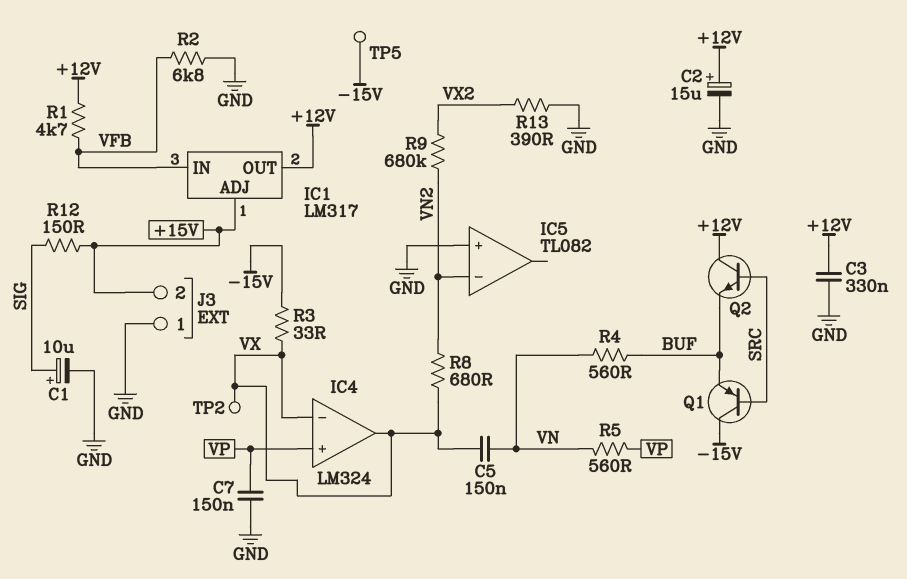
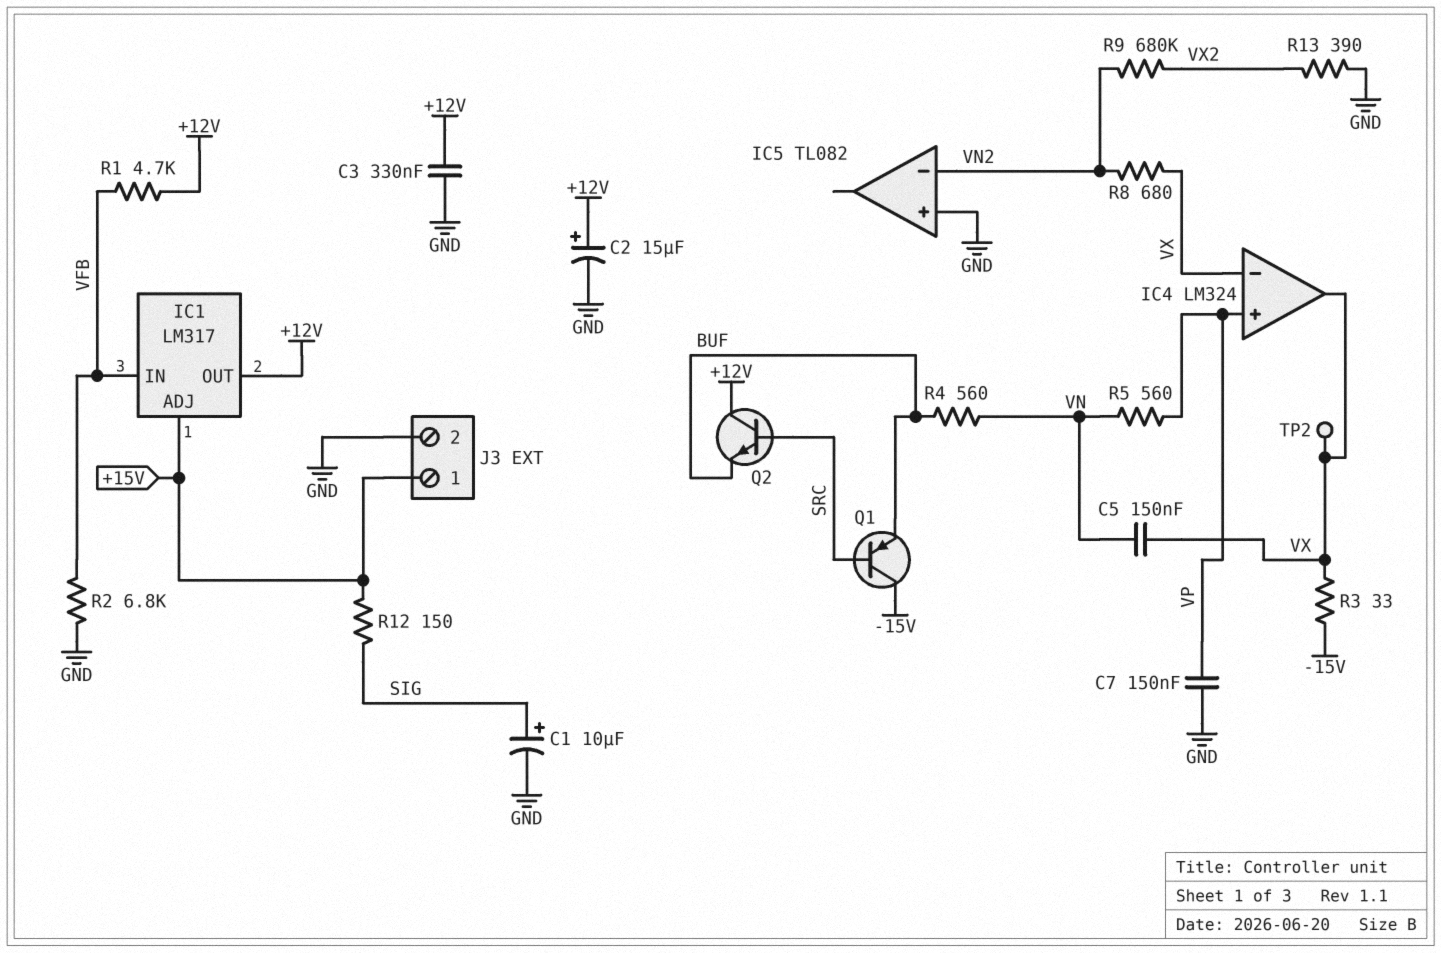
J3 pin 1: GND -> +15V
J3 pin 2: +15V -> GND
TP5: test point (-15V) -> none

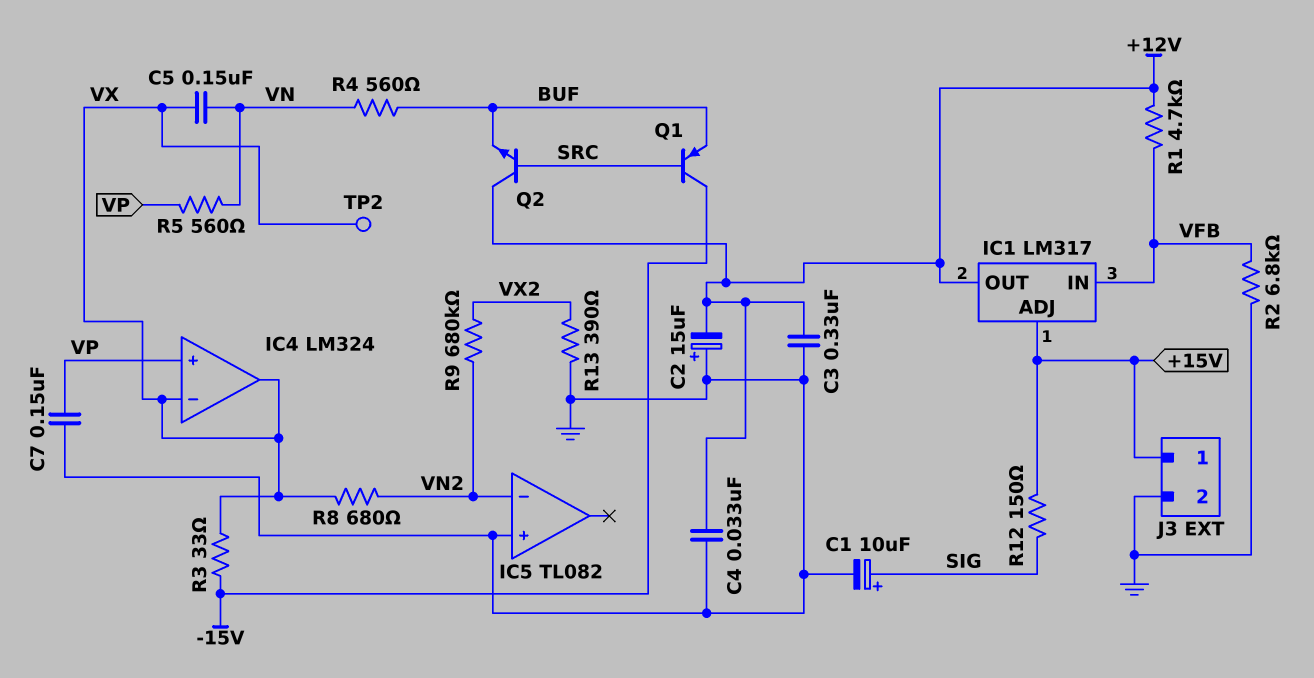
C2: 15uF (plus +12V, minus GND) -> 15uF (plus GND, minus +12V)
C4: none -> 33nF (+12V, GND)

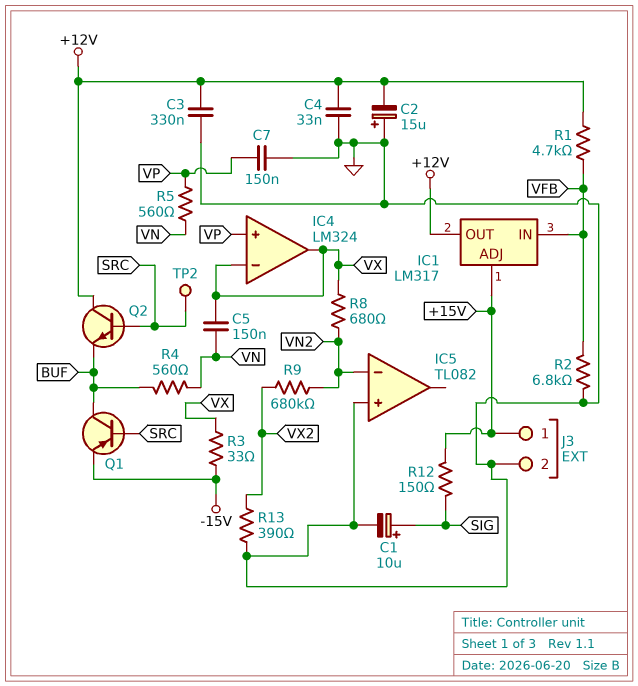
Q1: PNP (B SRC, C -15V, E BUF) -> PNP (B SRC, C BUF, E -15V)
TP2: test point (VX) -> test point (SRC)

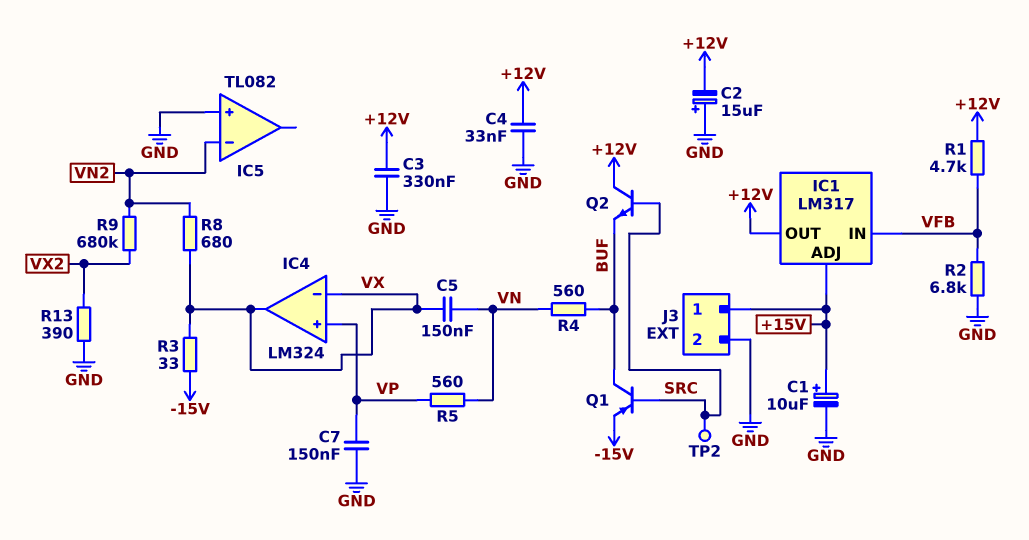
C1: 10uF (plus SIG, minus GND) -> 10uF (plus +15V, minus GND)
R12: 150 (+15V, SIG) -> none

